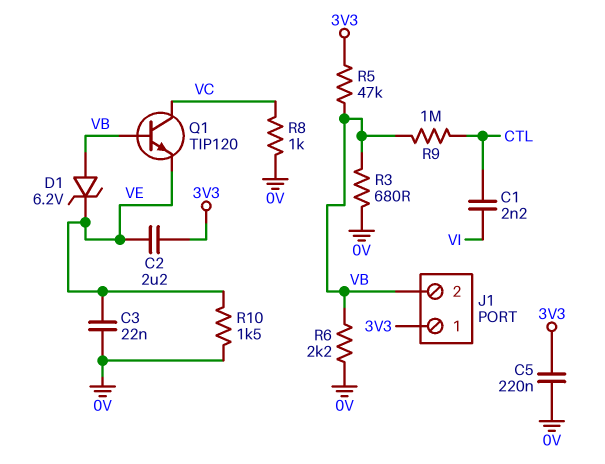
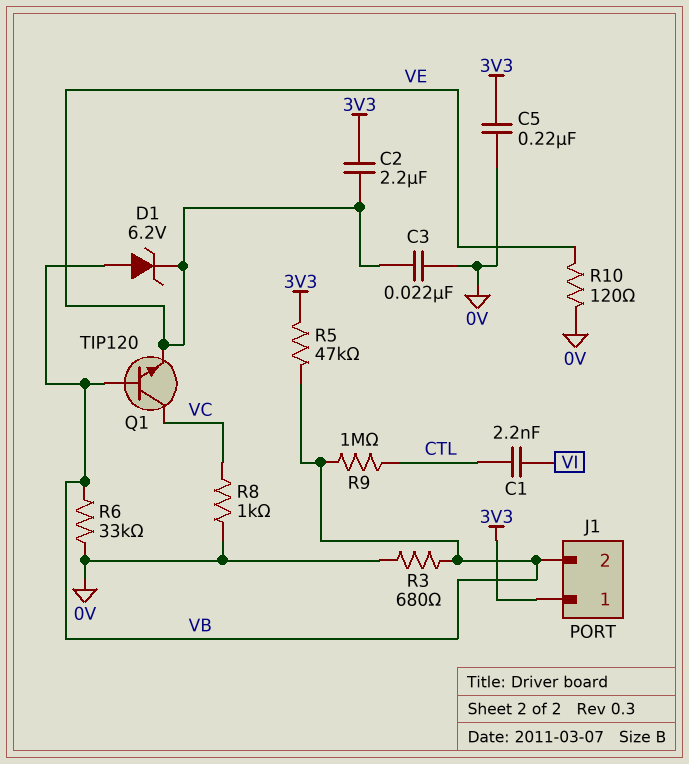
R6: 2.2k (0V, VB) -> 33k (0V, VB)
R10: 1.5k (0V, VE) -> 120 (0V, VE)

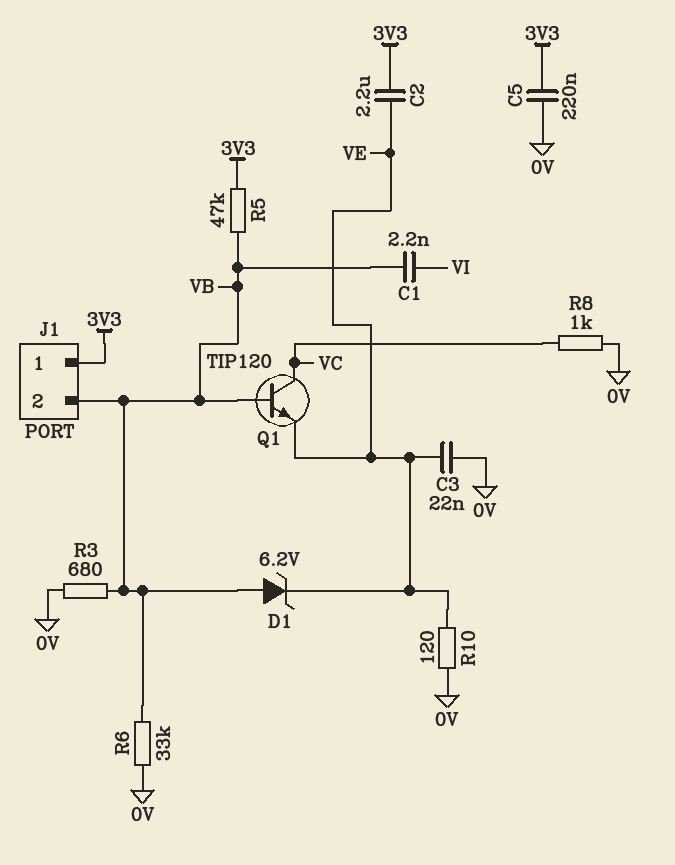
C1: 2.2nF (CTL, VI) -> 2.2nF (VB, VI)
R9: 1M (CTL, VB) -> none

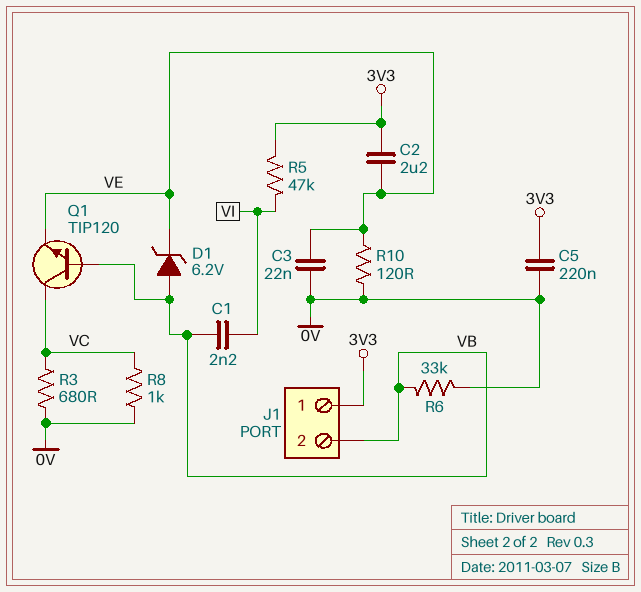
R3: 680 (0V, VB) -> 680 (0V, VC)
R5: 47k (3V3, VB) -> 47k (3V3, VI)

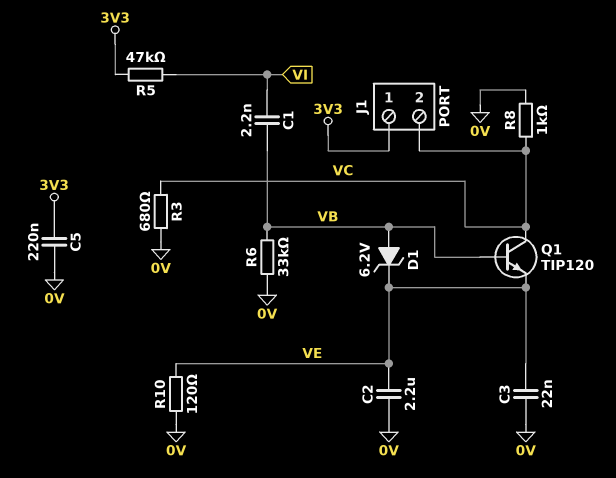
C2: 2.2uF (3V3, VE) -> 2.2uF (0V, VE)
J1 pin 2: VB -> VC

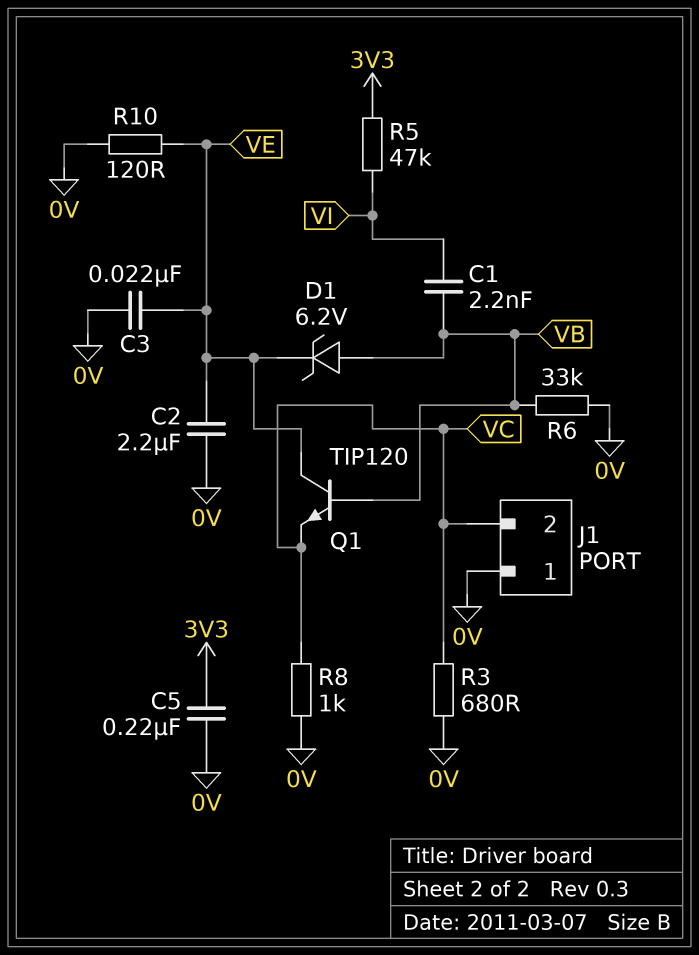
J1 pin 1: 3V3 -> 0V
Q1: NPN TIP120 (B VB, C VC, E VE) -> NPN TIP120 (B VB, C VE, E VC)

